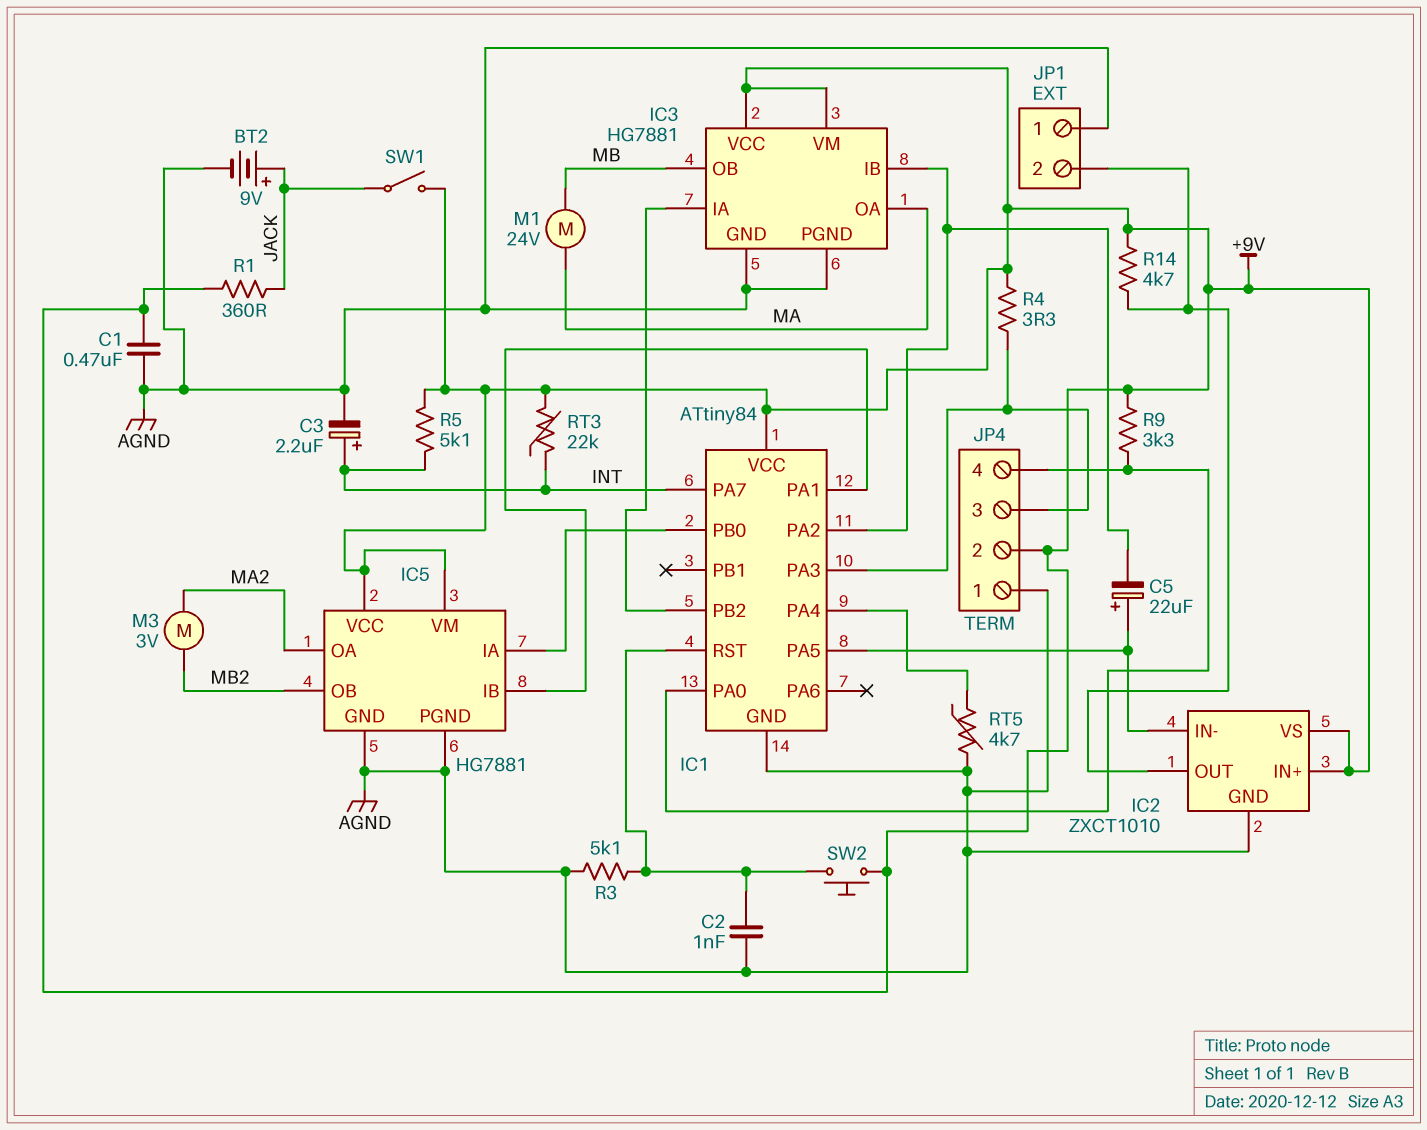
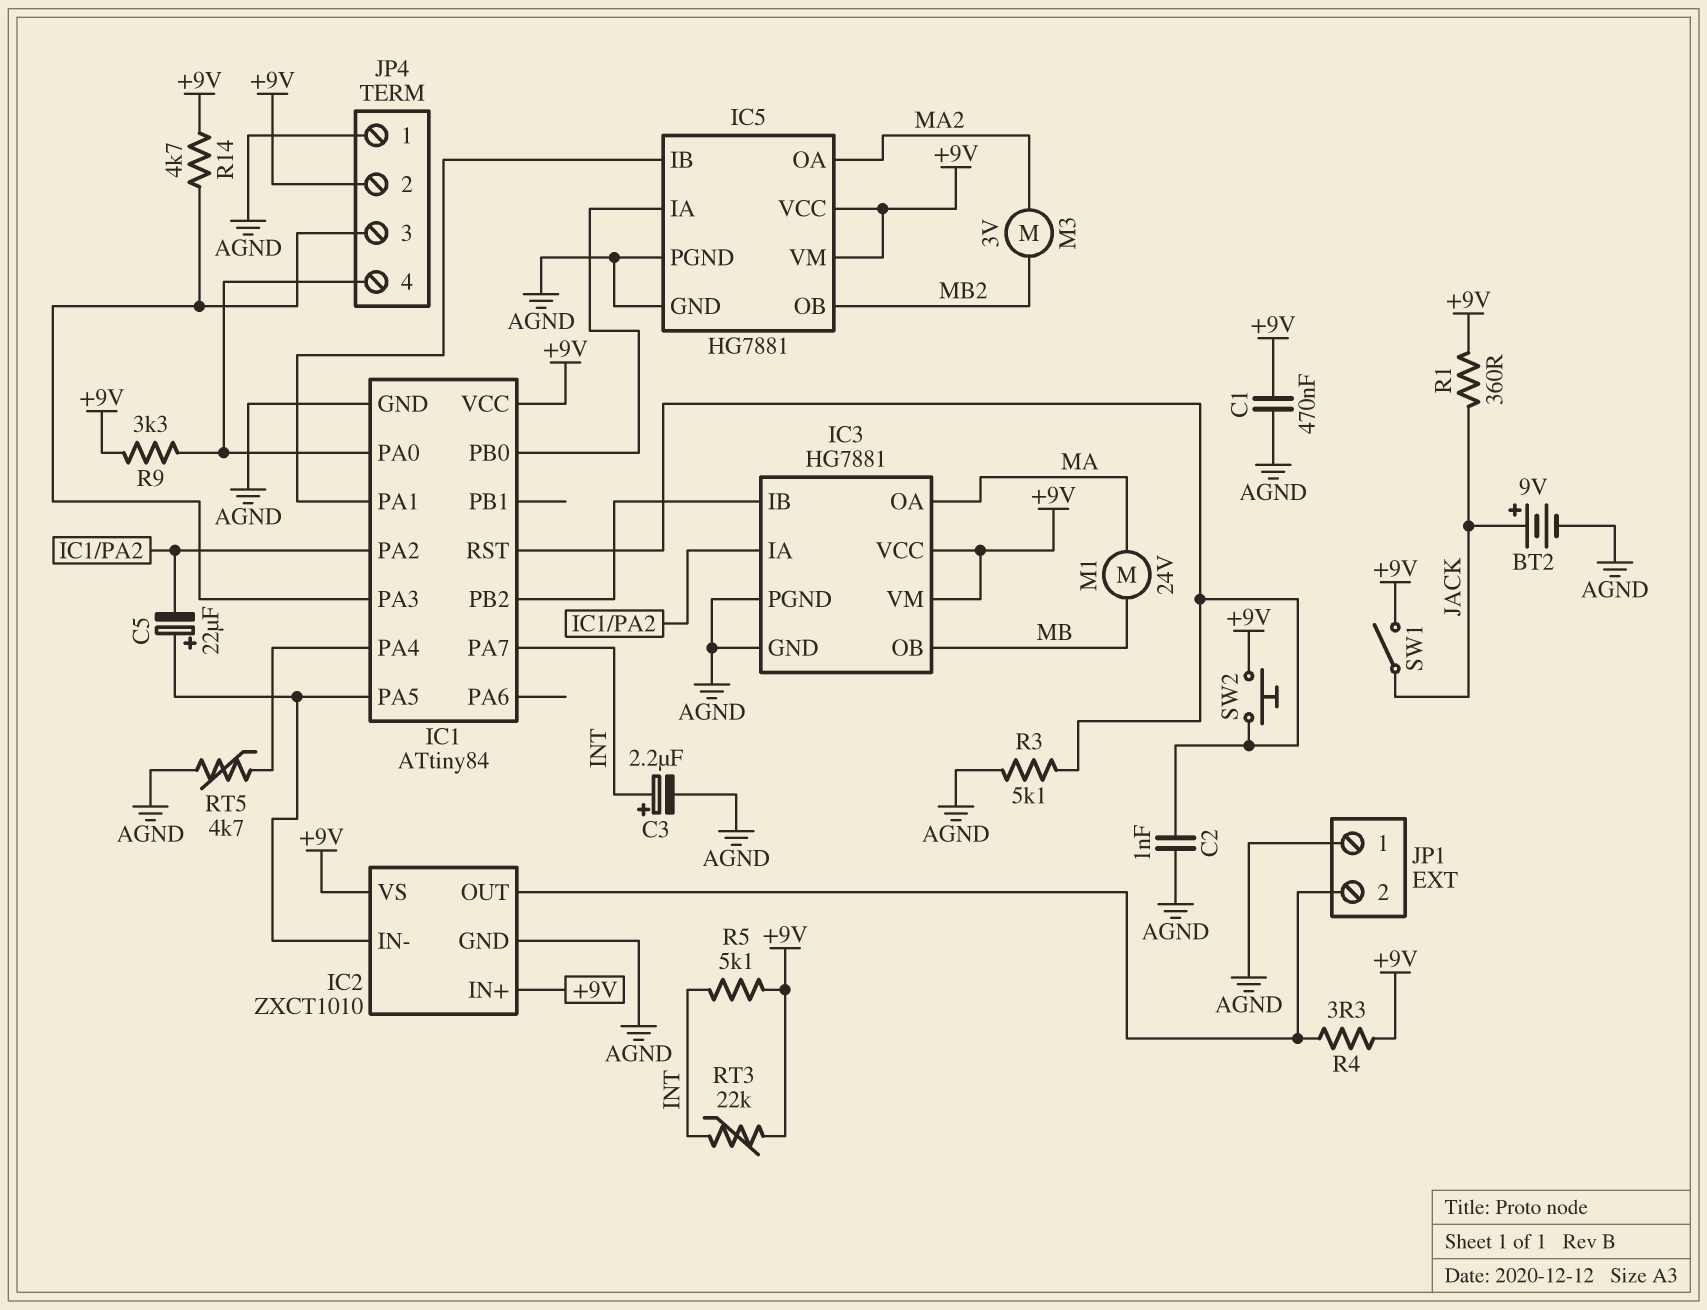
IC3 pin IA: IC1/PB2 -> IC1/PA2
IC3 pin IB: IC1/PA2 -> IC1/PB2
R4: 3.3 (+9V, IC1/PA3) -> 3.3 (+9V, IC2/OUT)
R14: 4.7k (+9V, IC2/OUT) -> 4.7k (+9V, IC1/PA3)

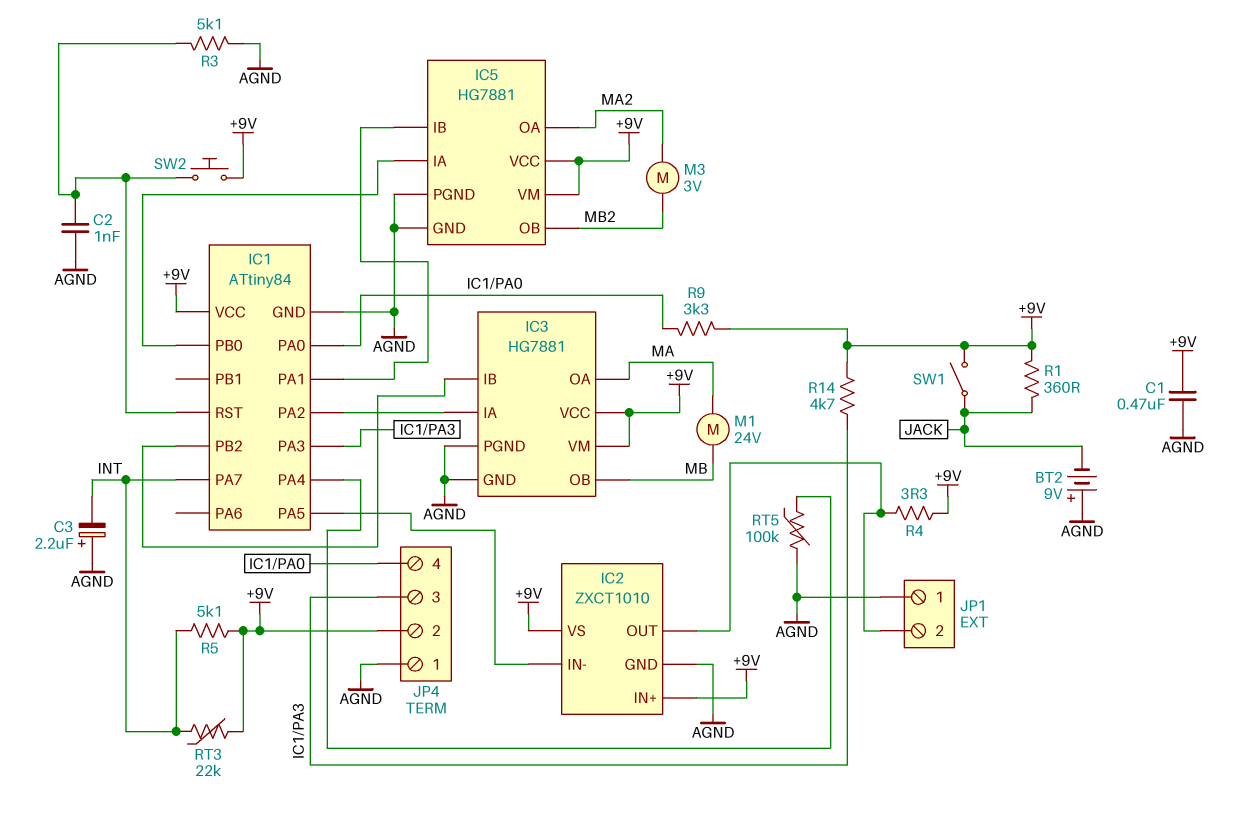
BT2: 9V (plus JACK, minus AGND) -> 9V (plus AGND, minus JACK)
C3: 2.2uF (plus INT, minus AGND) -> 2.2uF (plus AGND, minus INT)
C5: 22uF (plus IC1/PA5, minus IC1/PA2) -> none
RT5: 4.7k (AGND, IC1/PA4) -> 100k (AGND, IC1/PA4)

